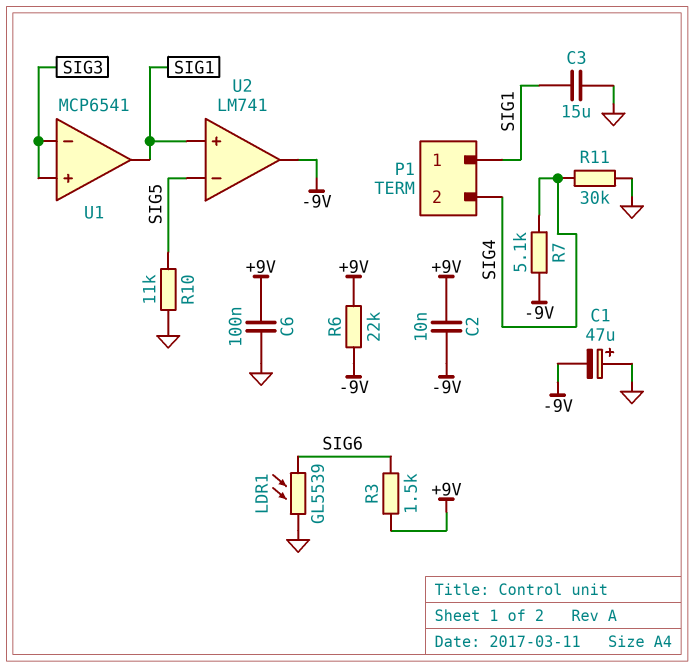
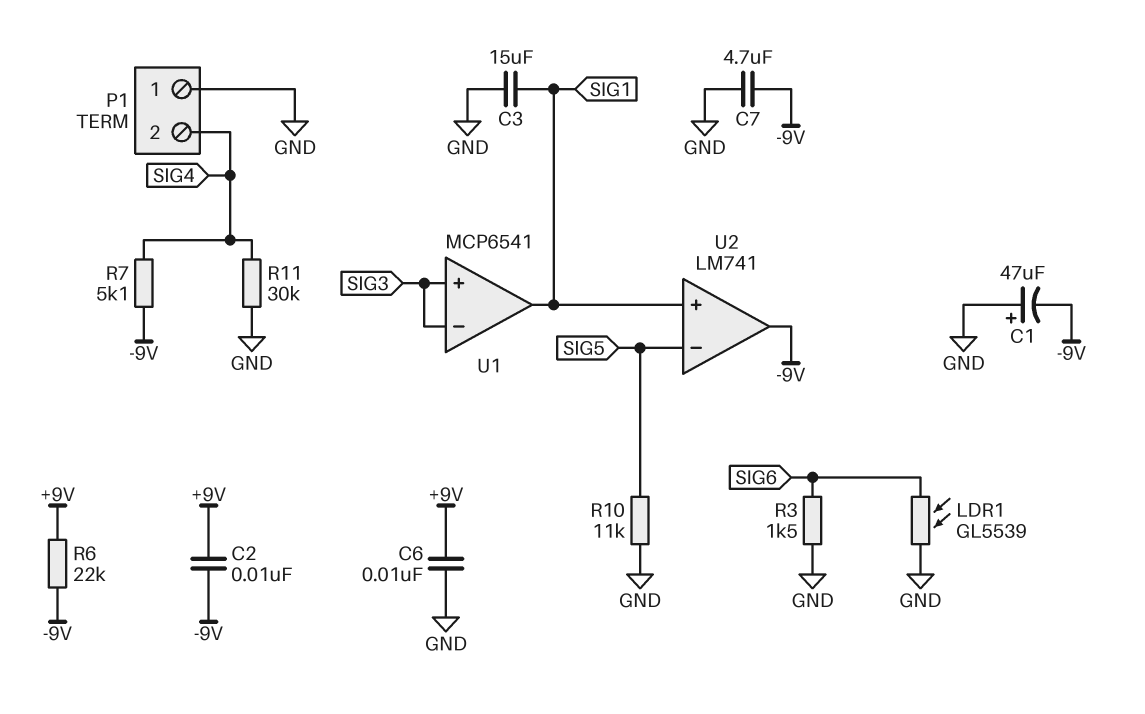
C6: 100nF (+9V, GND) -> 10nF (+9V, GND)
C7: none -> 4.7uF (-9V, GND)
P1 pin 1: SIG1 -> GND
R3: 1.5k (+9V, SIG6) -> 1.5k (GND, SIG6)

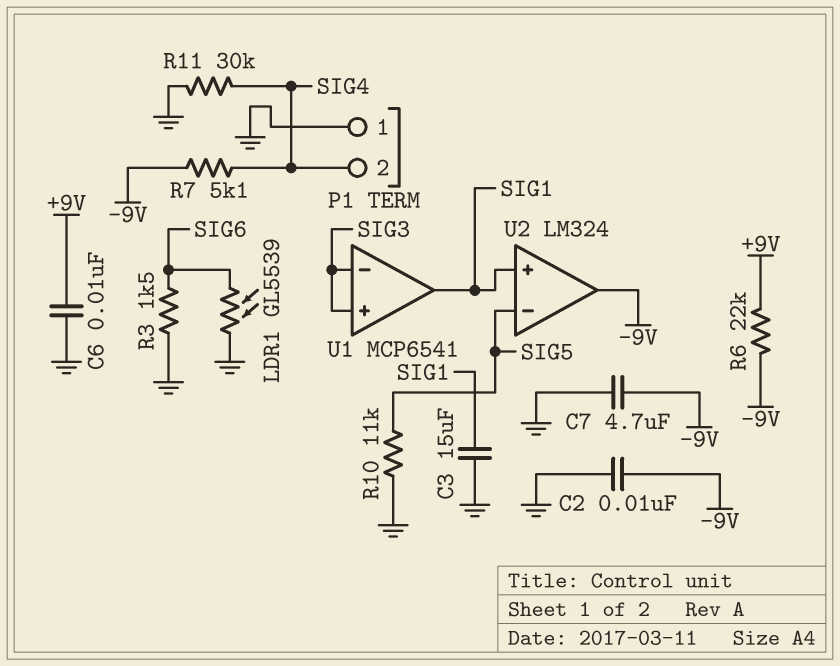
C1: 47uF (plus GND, minus -9V) -> none
C2: 10nF (+9V, -9V) -> 10nF (-9V, GND)
U2: LM741 -> LM324

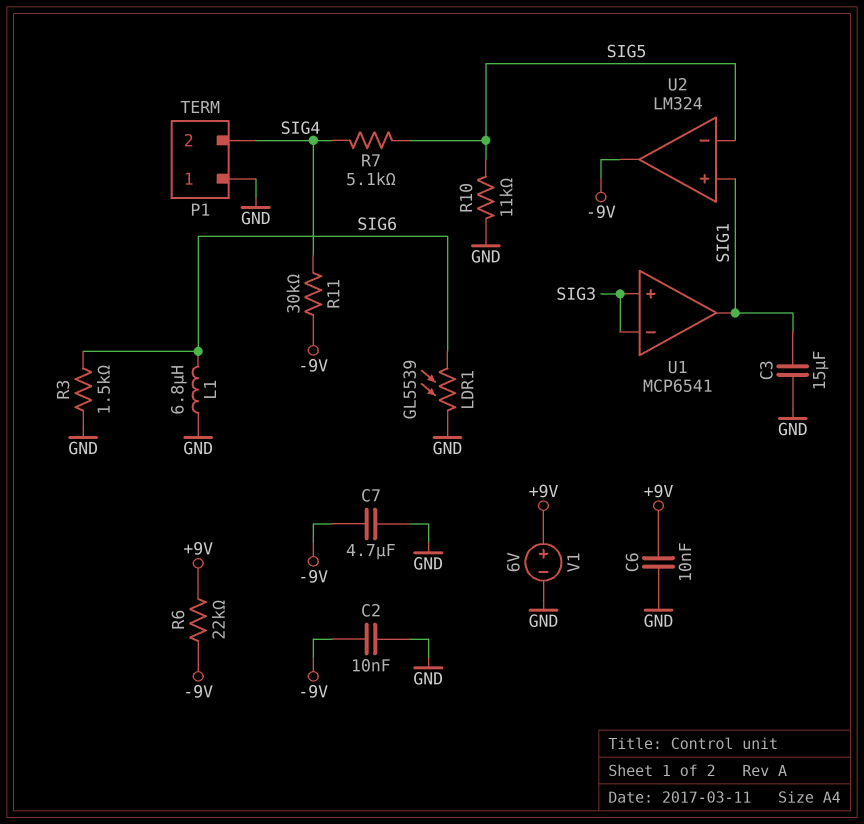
L1: none -> 6.8uH (GND, SIG6)
R7: 5.1k (-9V, SIG4) -> 5.1k (SIG4, SIG5)
R11: 30k (GND, SIG4) -> 30k (-9V, SIG4)
V1: none -> 6V (plus +9V, minus GND)

